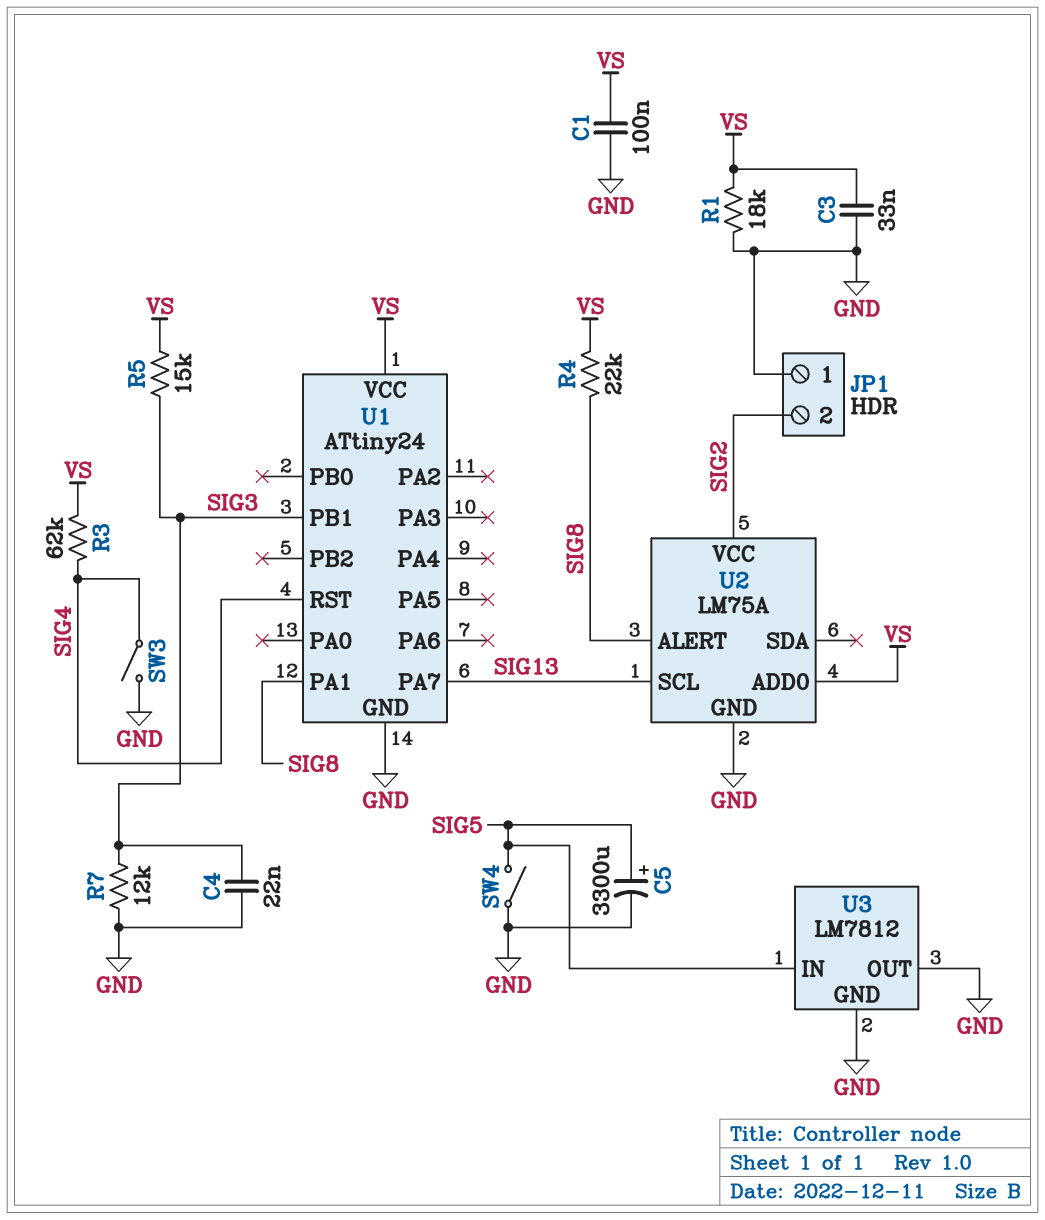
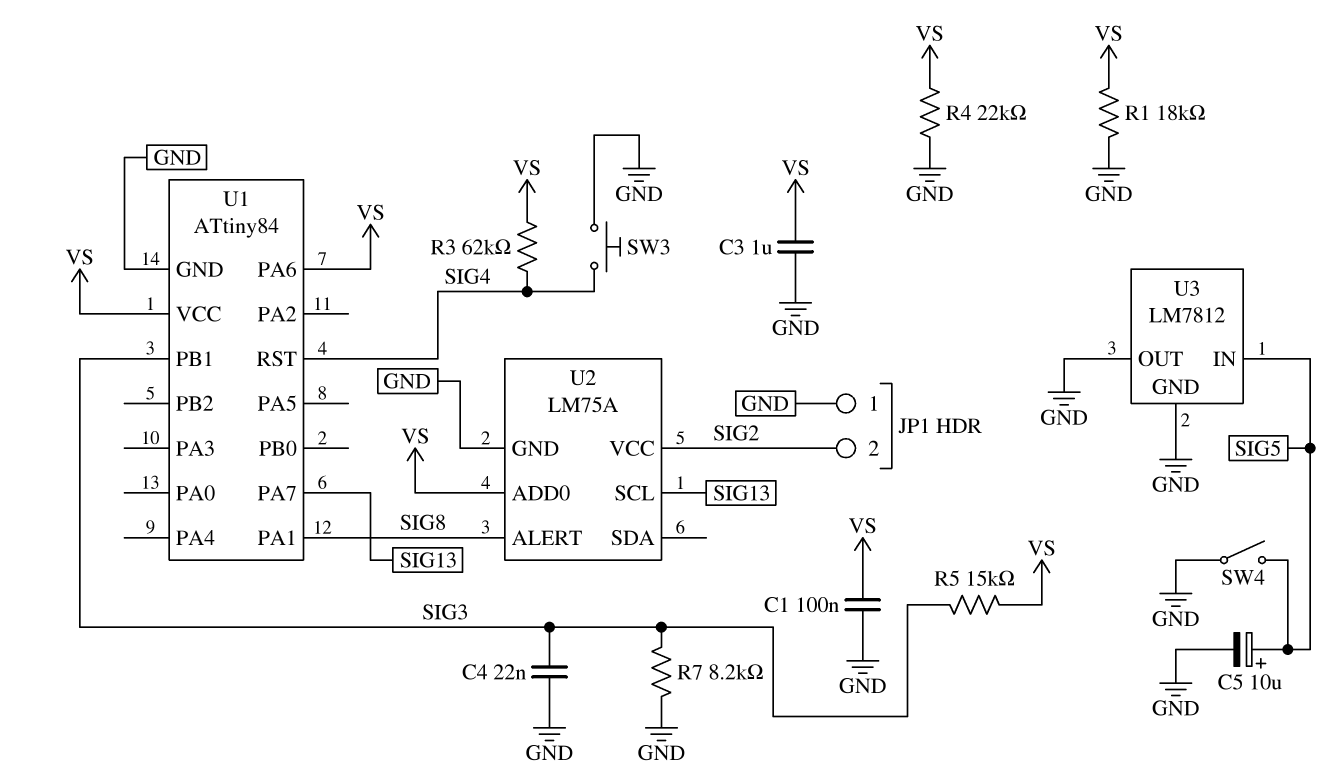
C3: 33nF (GND, VS) -> 1uF (GND, VS)
C5: 3300uF (plus SIG5, minus GND) -> 10uF (plus SIG5, minus GND)
R4: 22k (SIG8, VS) -> 22k (GND, VS)
R7: 12k (GND, SIG3) -> 8.2k (GND, SIG3)
SW3: switch (GND, SIG4) -> button (GND, SIG4)
U1: ATtiny24 -> ATtiny84
U1 pin PA6: none -> VS

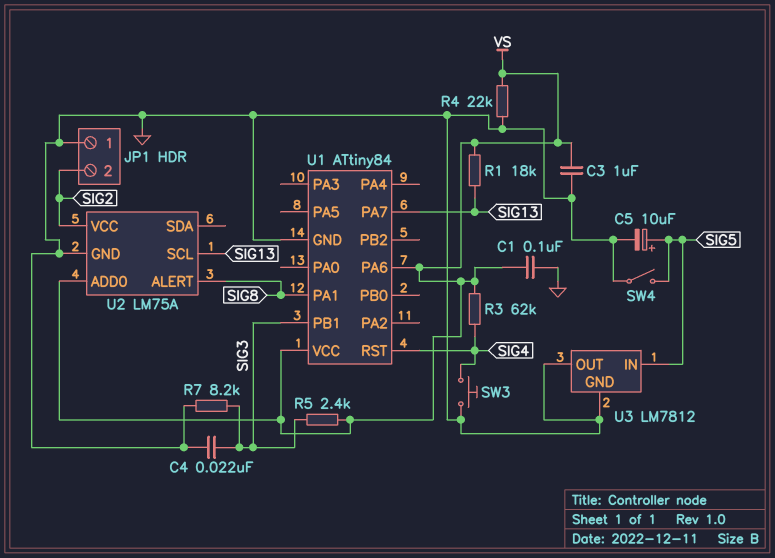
R1: 18k (GND, VS) -> 18k (SIG13, VS)
R5: 15k (SIG3, VS) -> 2.4k (SIG3, VS)

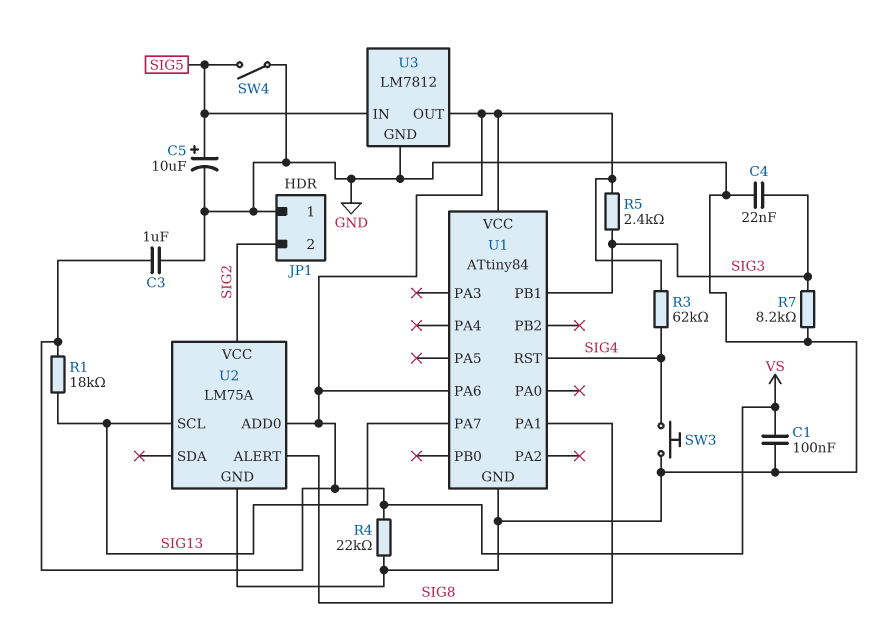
U3 pin OUT: GND -> VS

